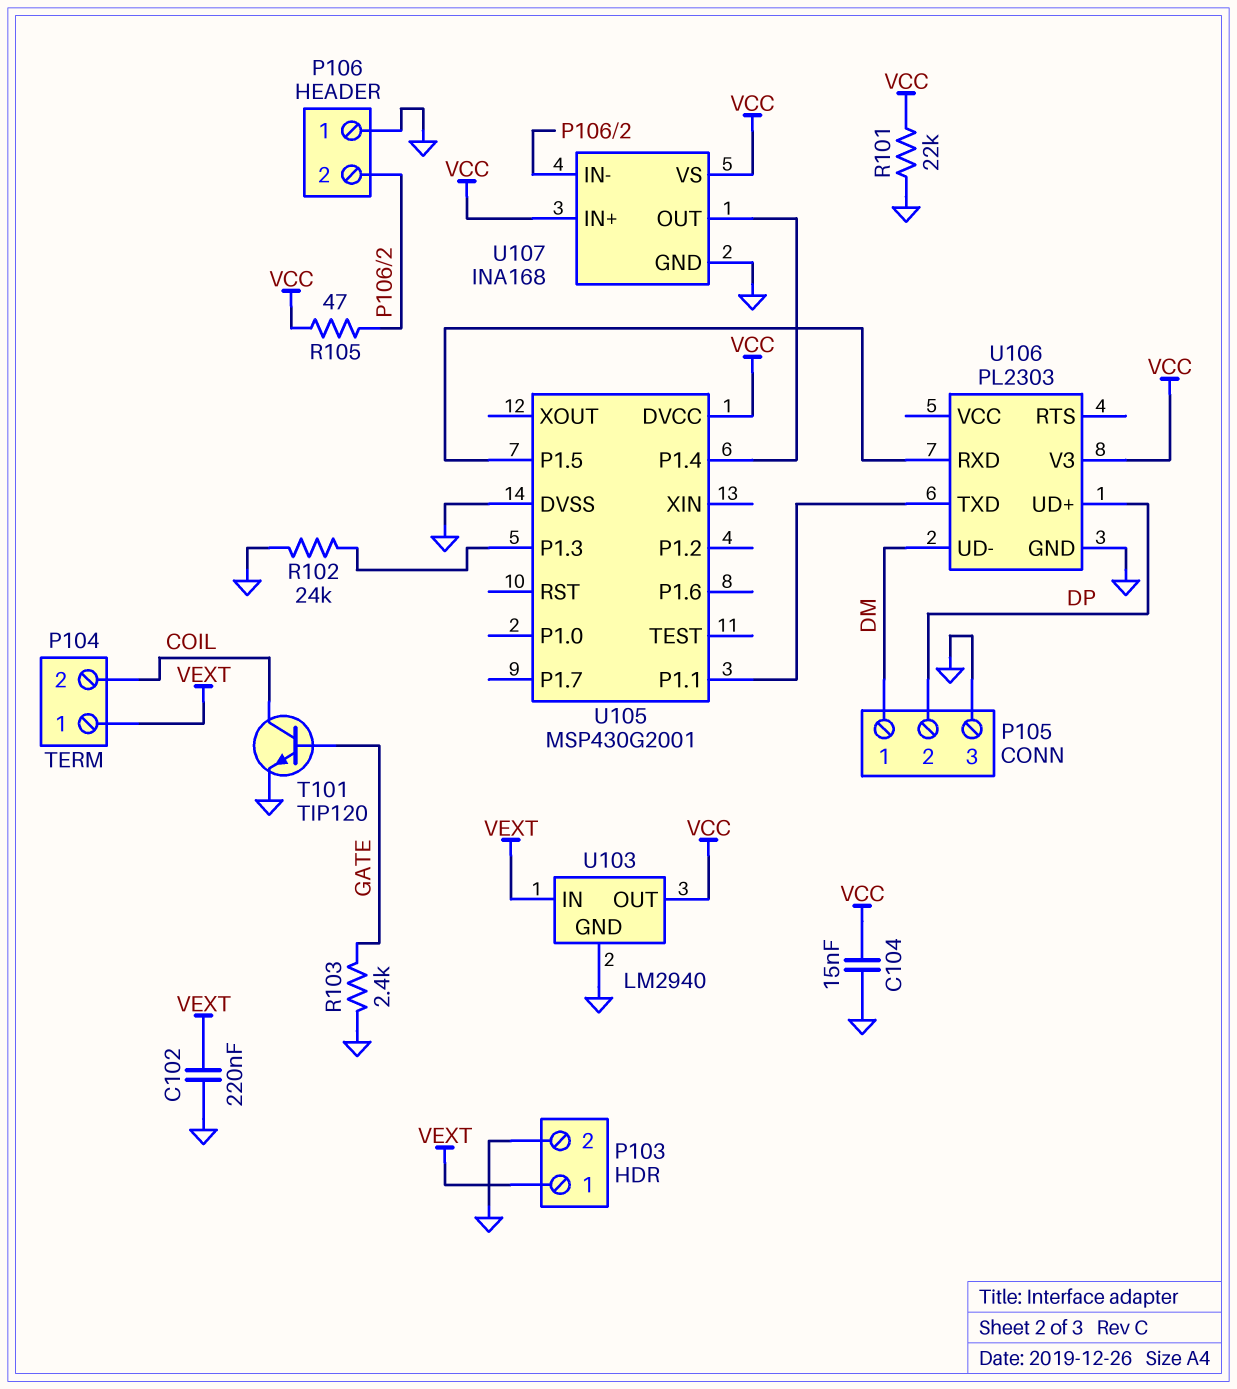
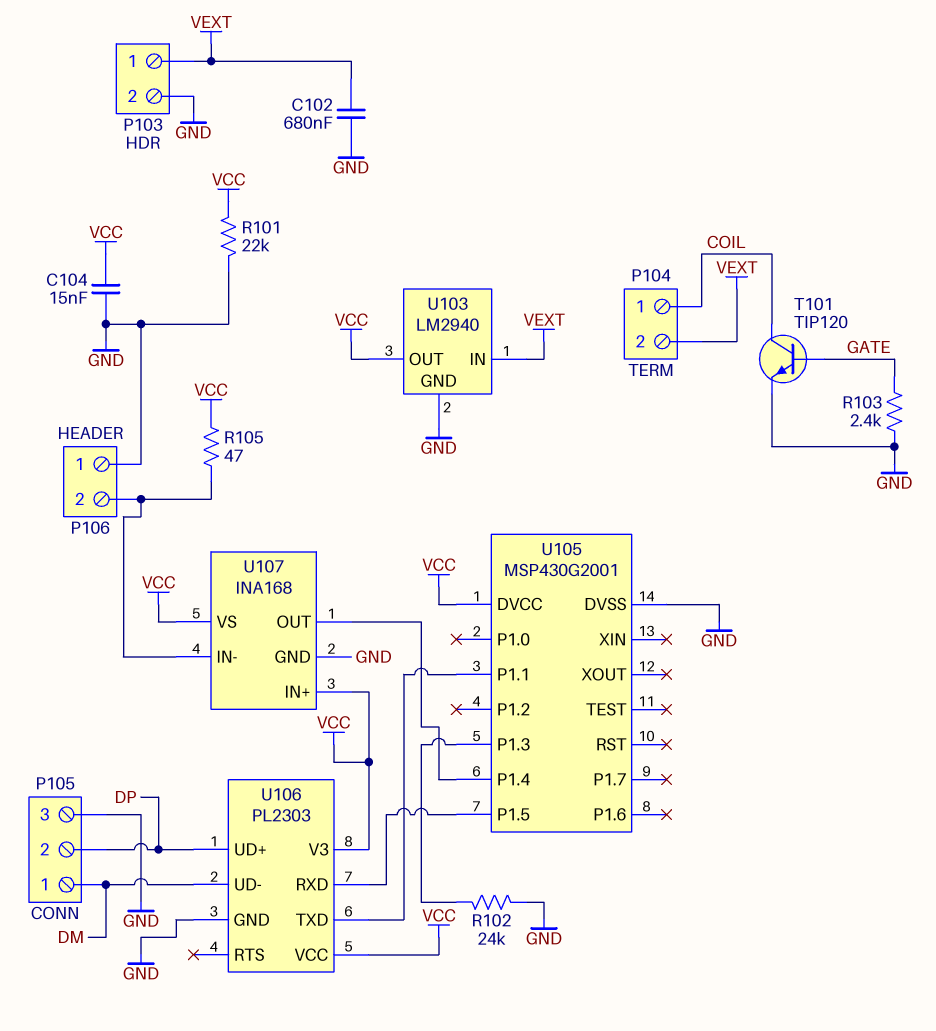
C102: 220nF (GND, VEXT) -> 680nF (GND, VEXT)
P104 pin 1: VEXT -> COIL
P104 pin 2: COIL -> VEXT
U106 pin VCC: none -> VCC

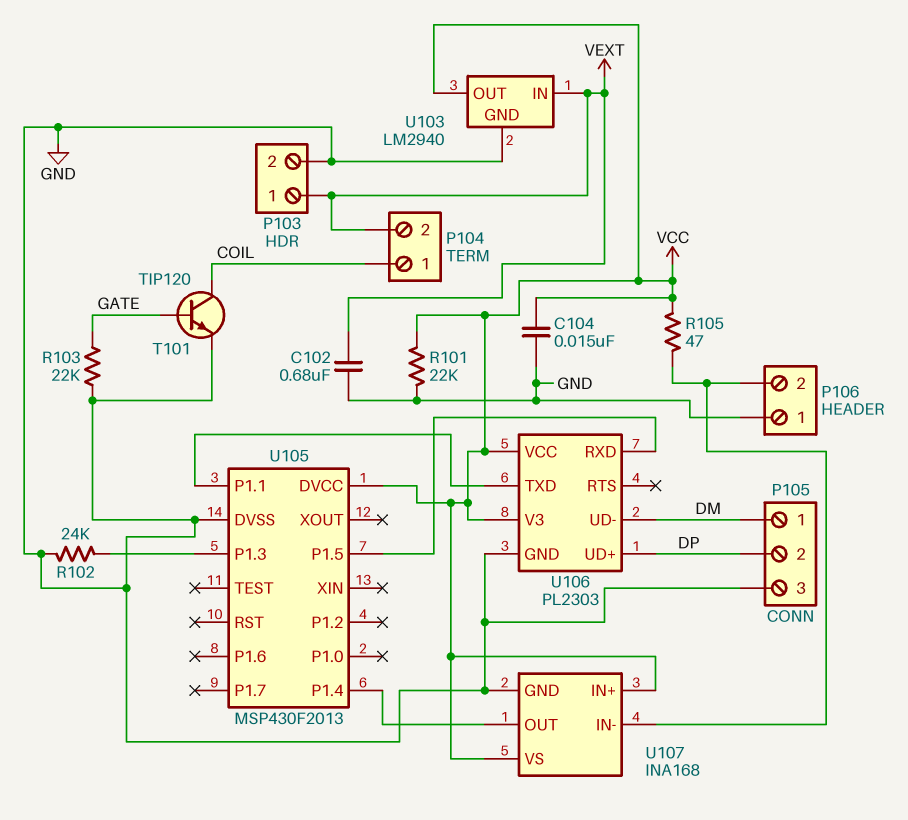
R103: 2.4k (GATE, GND) -> 22k (GATE, GND)
U105: MSP430G2001 -> MSP430F2013

